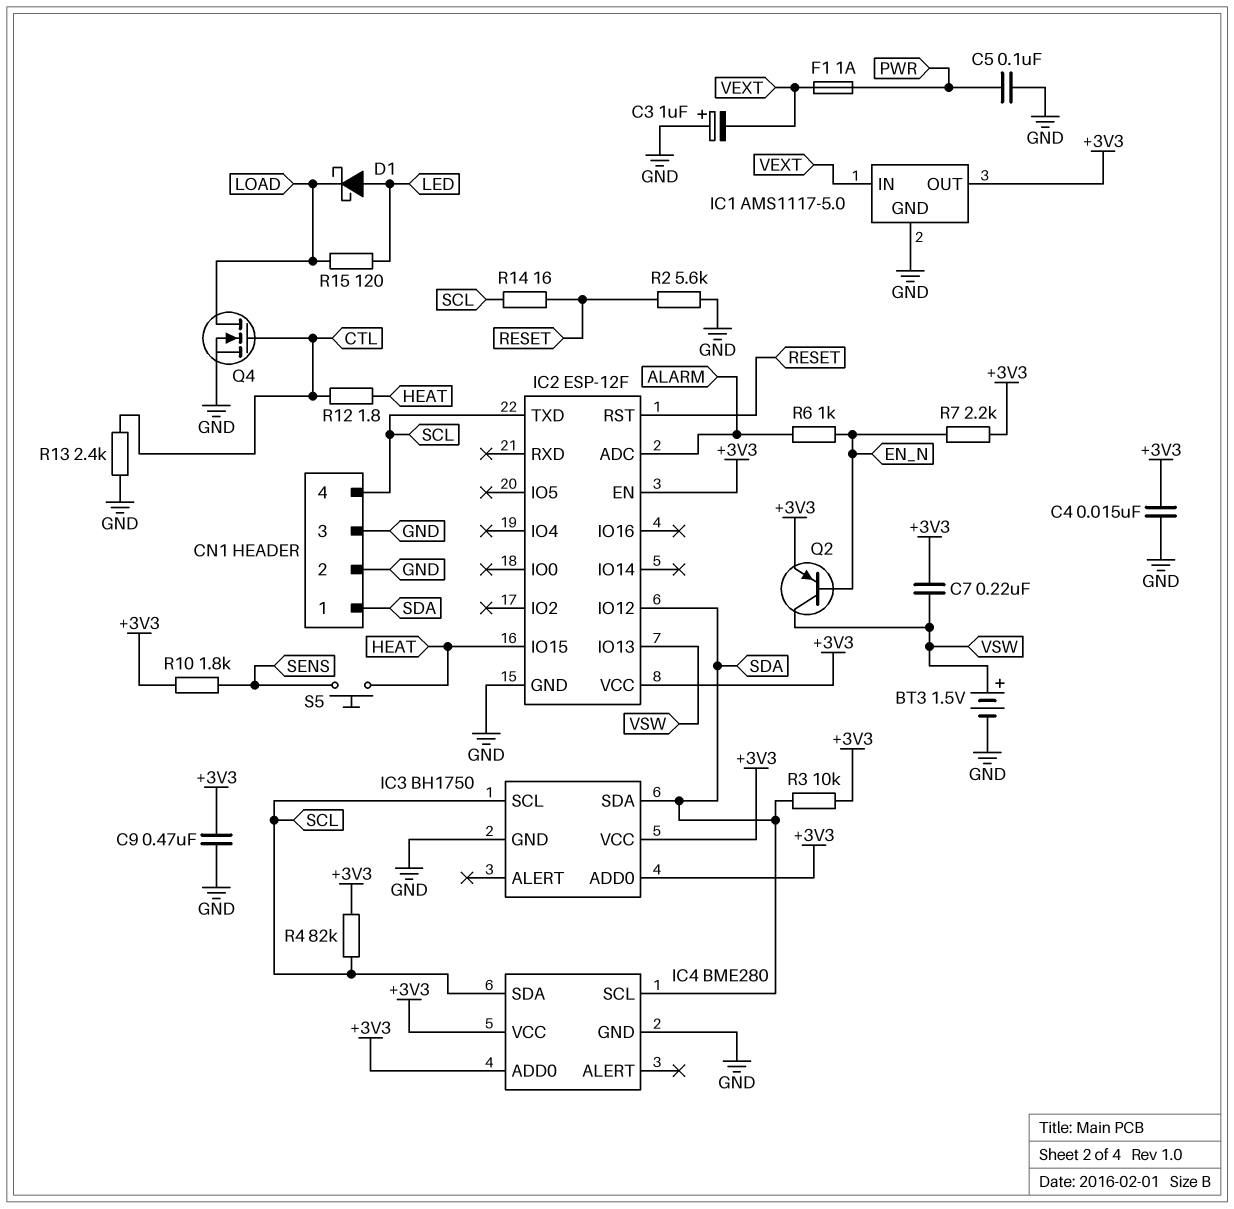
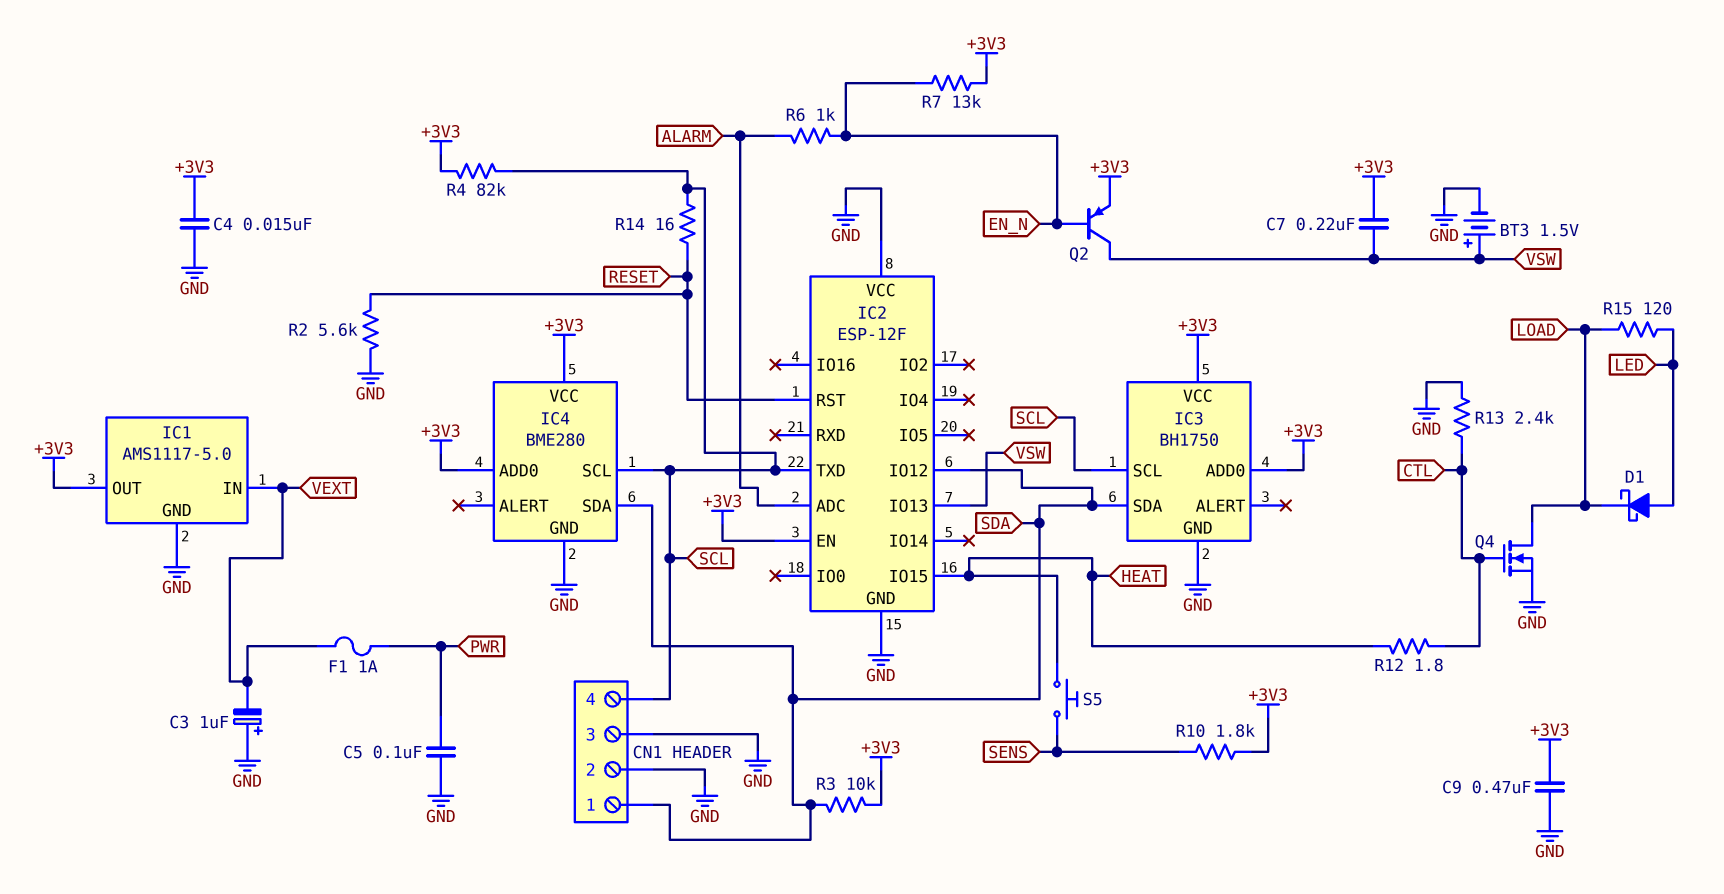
IC2 pin VCC: +3V3 -> GND
IC4 pin SCL: SDA -> SCL
IC4 pin SDA: SCL -> SDA
R7: 2.2k (+3V3, EN_N) -> 13k (+3V3, EN_N)

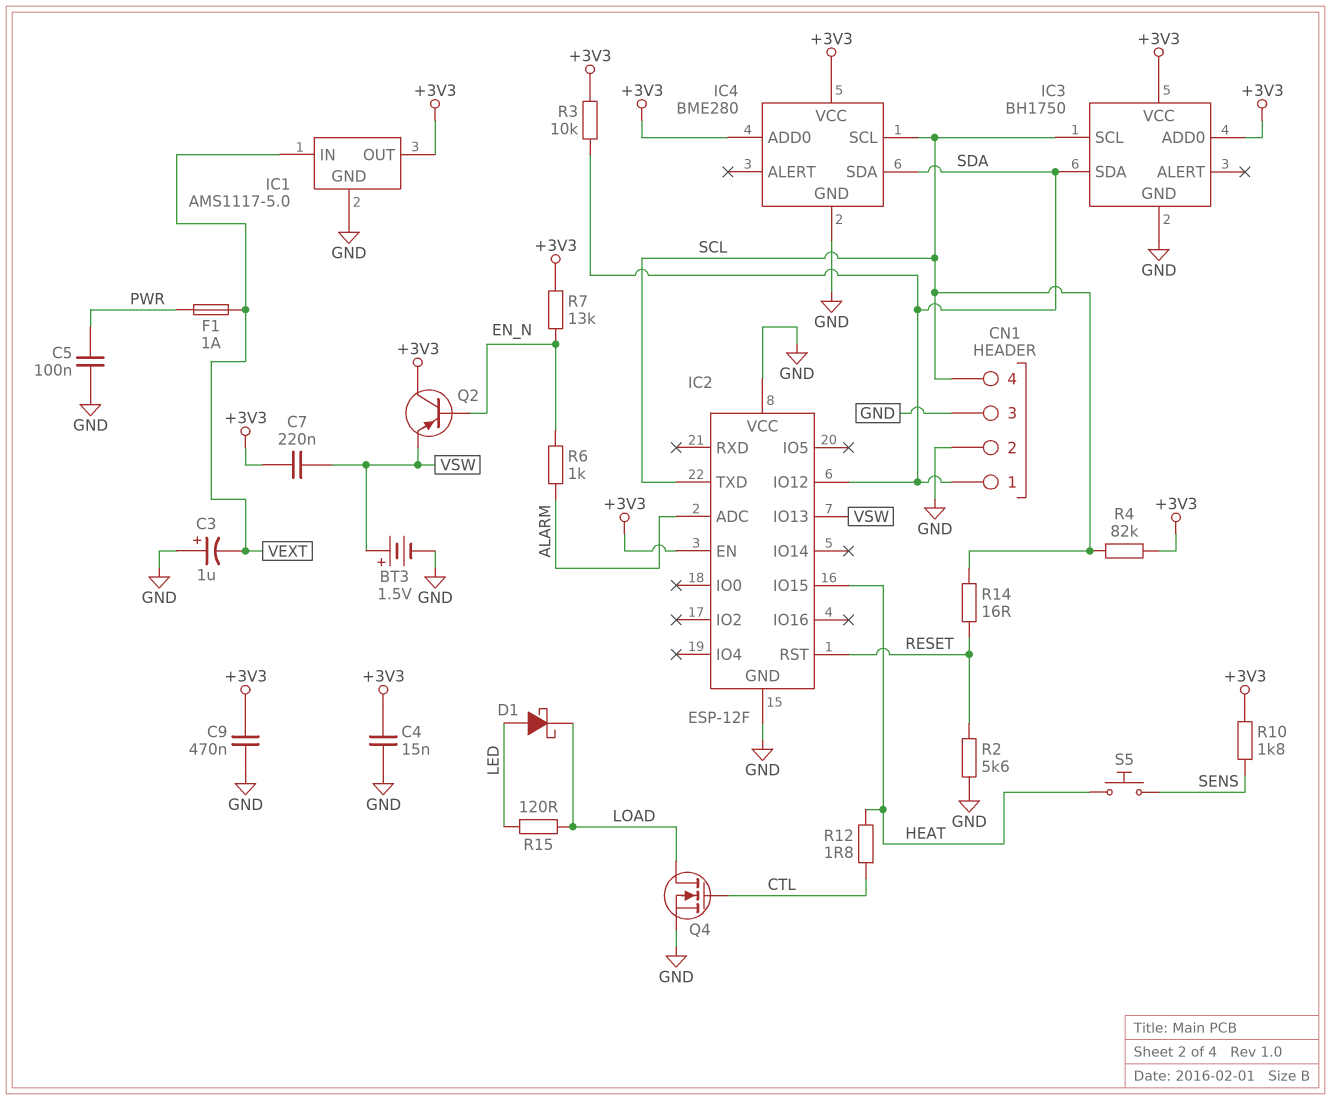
Q2: PNP (B EN_N, C VSW, E +3V3) -> PNP (B EN_N, C +3V3, E VSW)
R13: 2.4k (CTL, GND) -> none

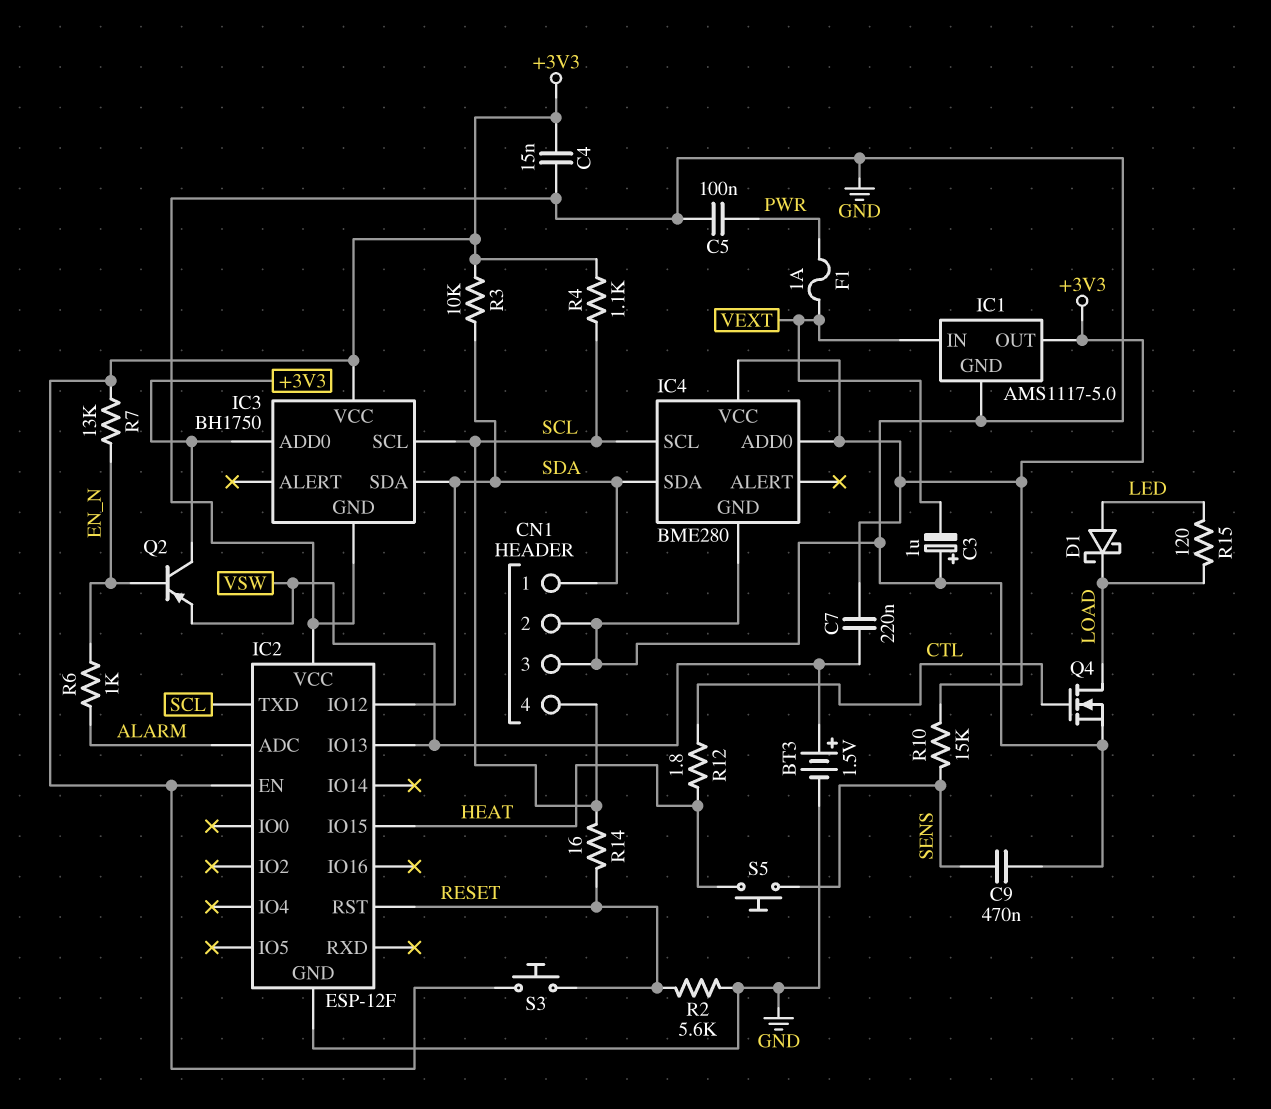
C9: 470nF (+3V3, GND) -> 470nF (GND, SENS)
R4: 82k (+3V3, SCL) -> 1.1k (+3V3, SCL)
R10: 1.8k (+3V3, SENS) -> 15k (+3V3, SENS)
S3: none -> button (+3V3, RESET)

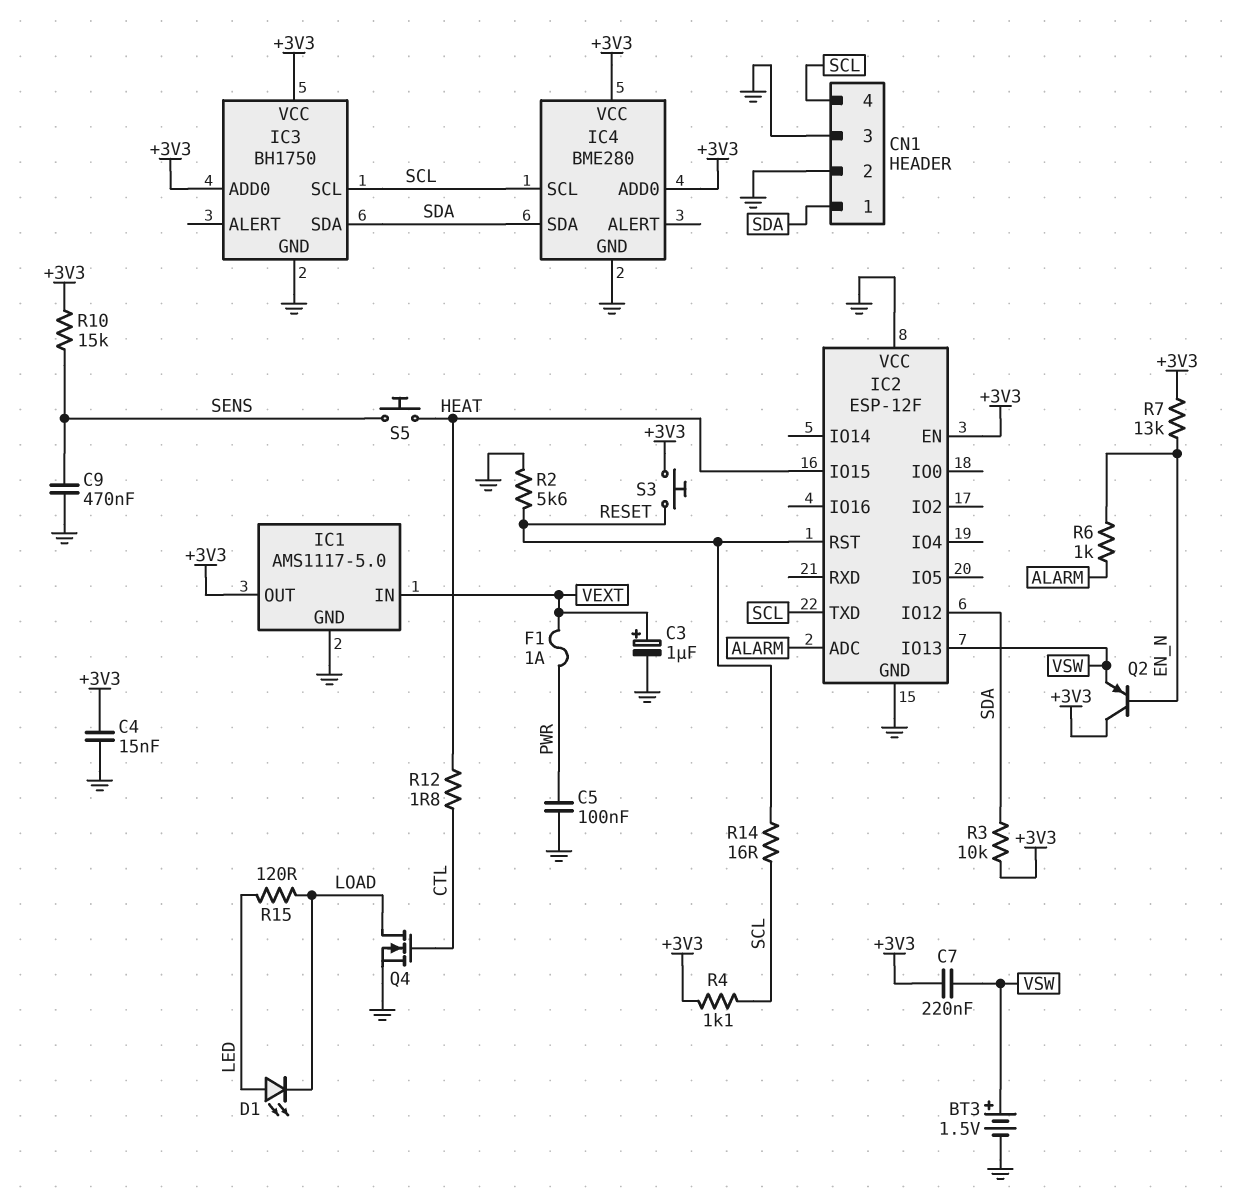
C3: 1uF (plus GND, minus VEXT) -> 1uF (plus VEXT, minus GND)
D1: schottky (A LED, K LOAD) -> LED (A LED, K LOAD)

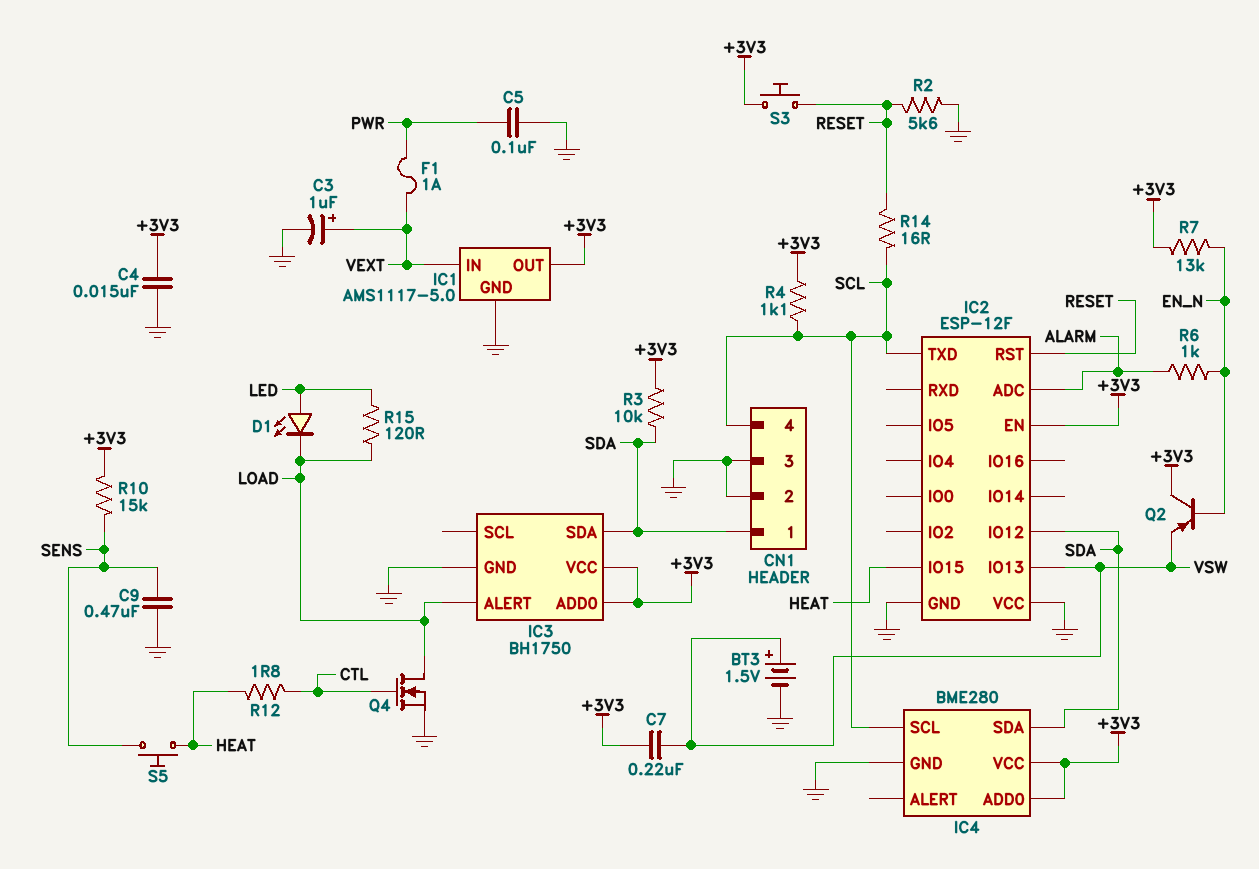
IC3 pin ALERT: none -> LOAD
IC3 pin SCL: SCL -> none

